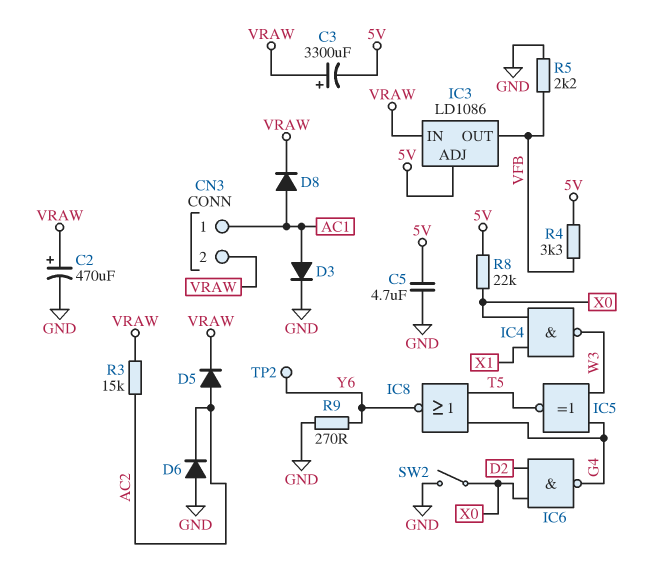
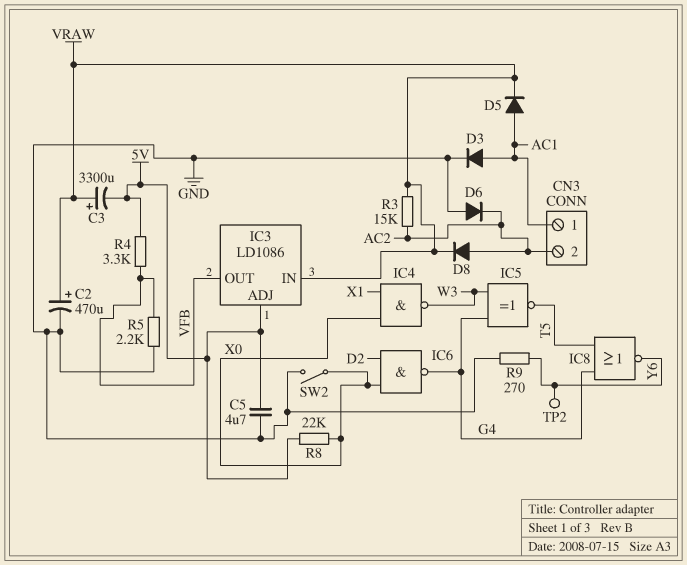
CN3 pin 2: VRAW -> AC2
D5: diode (A AC2, K VRAW) -> diode (A AC1, K VRAW)
D8: diode (A AC1, K VRAW) -> diode (A AC2, K VRAW)

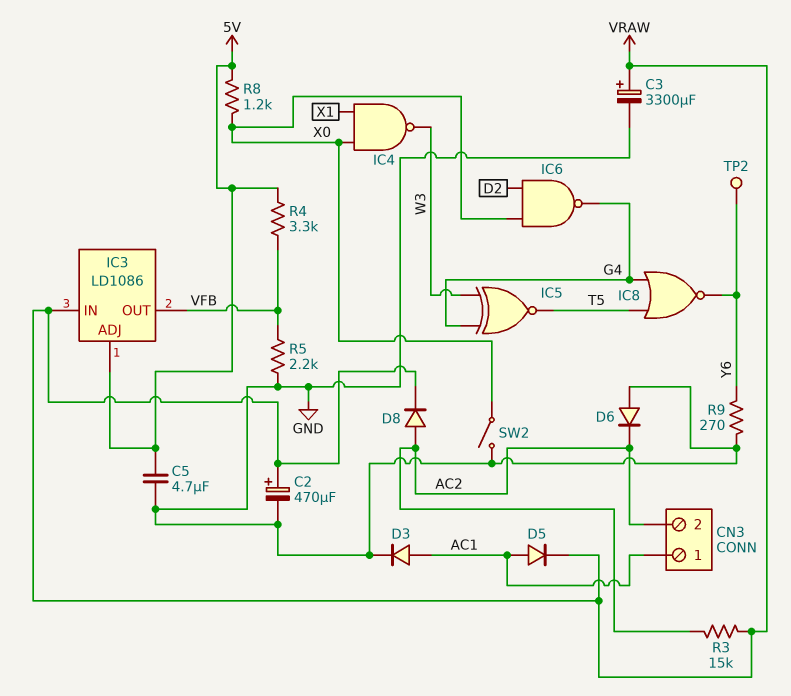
C3: 3300uF (plus VRAW, minus 5V) -> 3300uF (plus VRAW, minus GND)
R8: 22k (5V, X0) -> 1.2k (5V, X0)

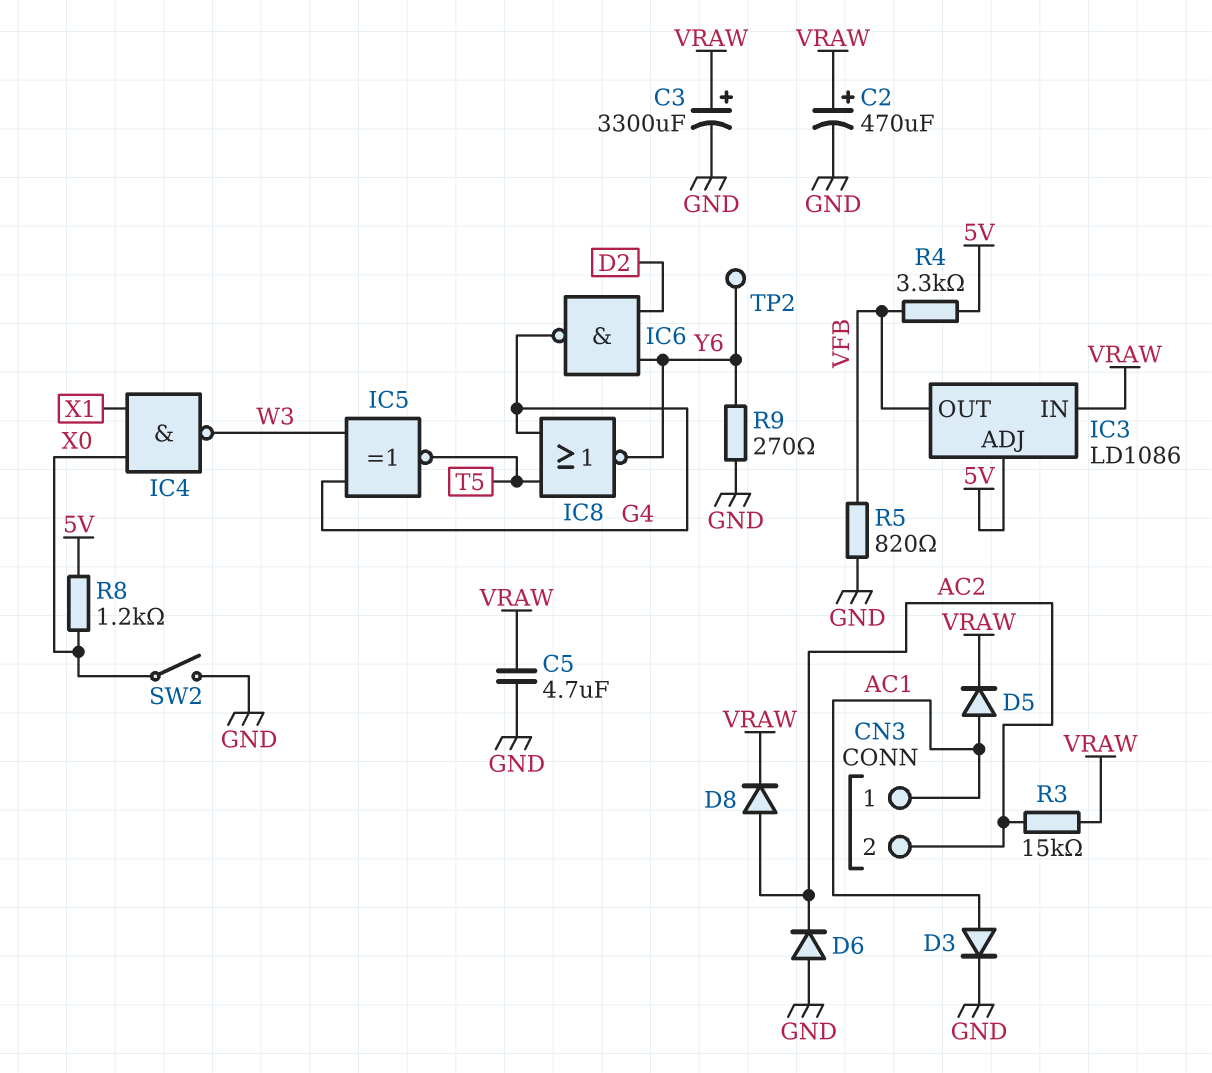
C5: 4.7uF (5V, GND) -> 4.7uF (GND, VRAW)
IC6: NAND (in D2, in X0, out G4) -> NAND (in D2, in Y6, out G4)
R5: 2.2k (GND, VFB) -> 820 (GND, VFB)

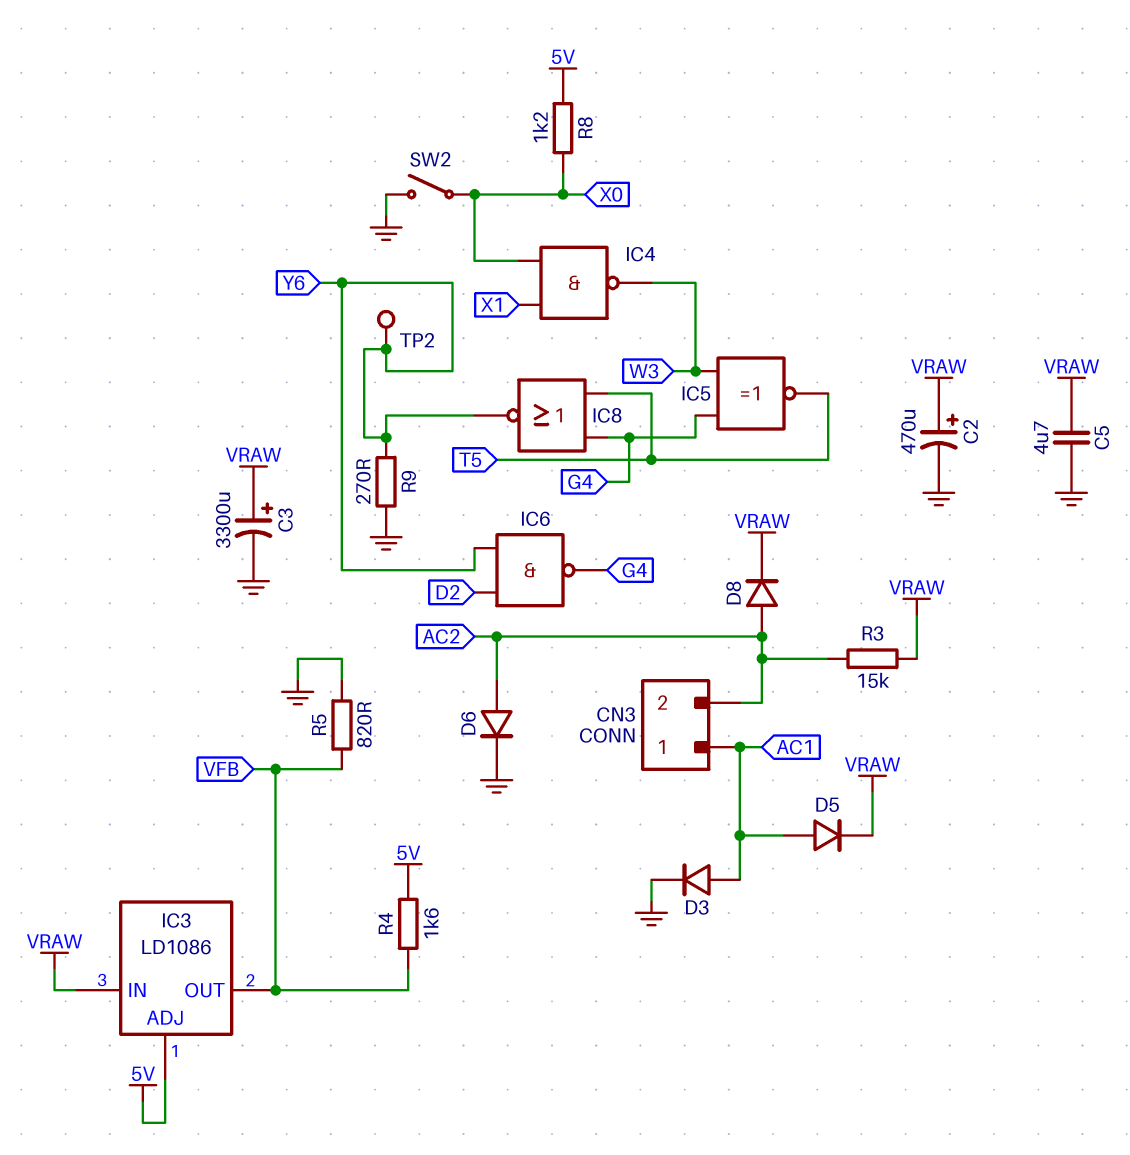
D6: diode (A GND, K AC2) -> diode (A AC2, K GND)
R4: 3.3k (5V, VFB) -> 1.6k (5V, VFB)

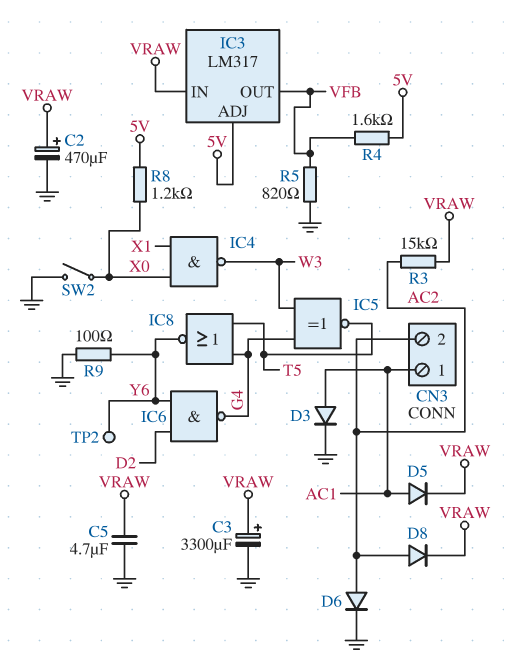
IC3: LD1086 -> LM317
R9: 270 (GND, Y6) -> 100 (GND, Y6)

